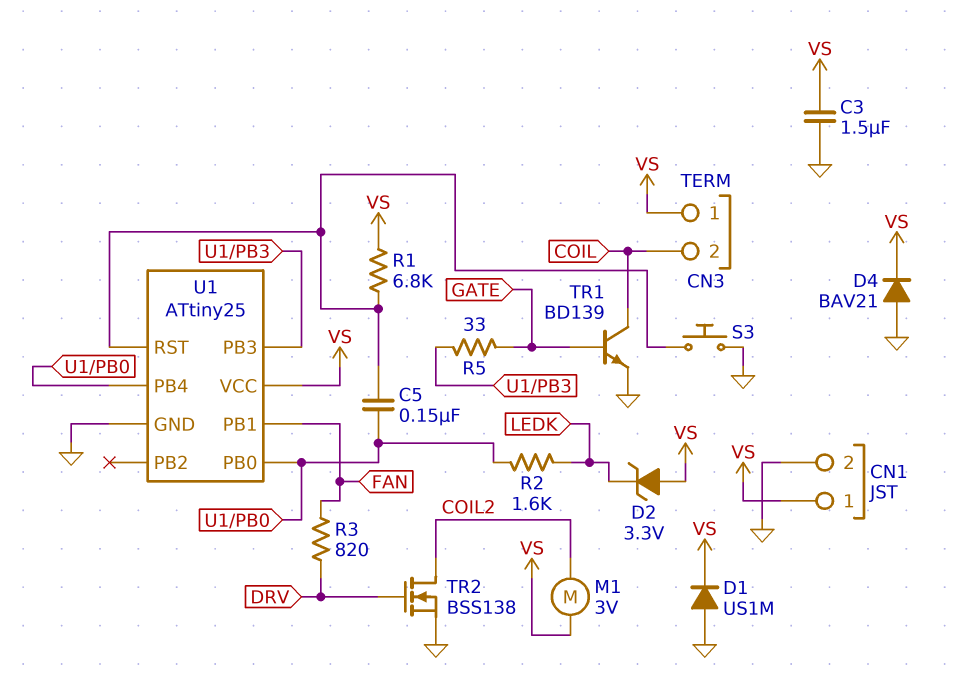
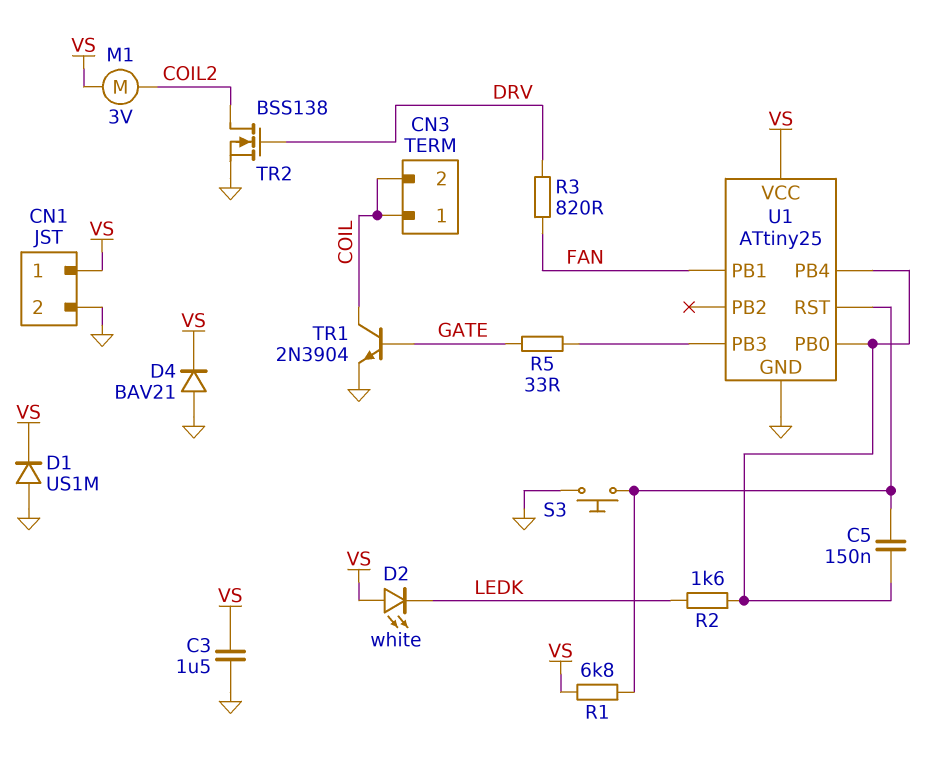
CN3 pin 1: VS -> COIL
D2: zener 3.3V (A VS, K LEDK) -> LED white (A VS, K LEDK)
TR1: NPN BD139 (B GATE, C COIL, E GND) -> NPN 2N3904 (B GATE, C COIL, E GND)

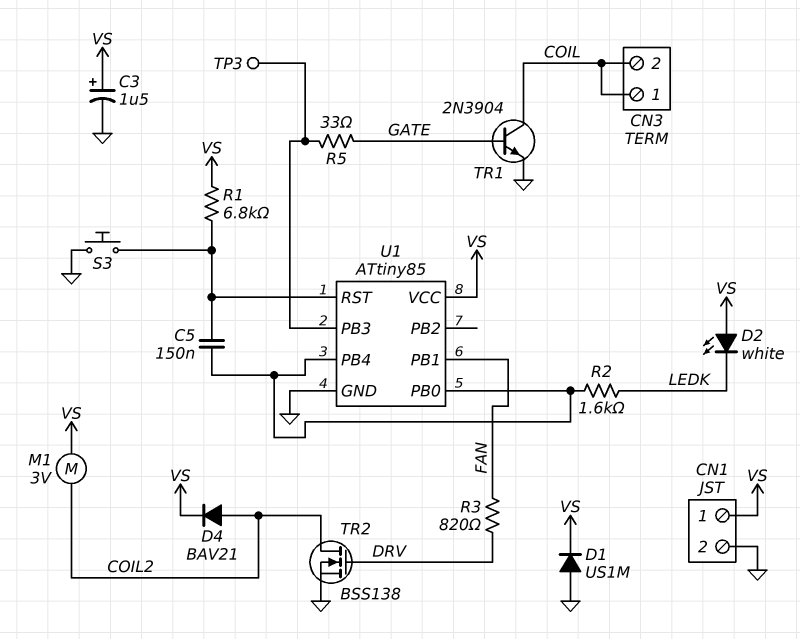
C3: 1.5uF (GND, VS) -> 1.5uF (plus VS, minus GND)
D4: diode BAV21 (A GND, K VS) -> diode BAV21 (A COIL2, K VS)
TP3: none -> test point (U1/PB3)
U1: ATtiny25 -> ATtiny85

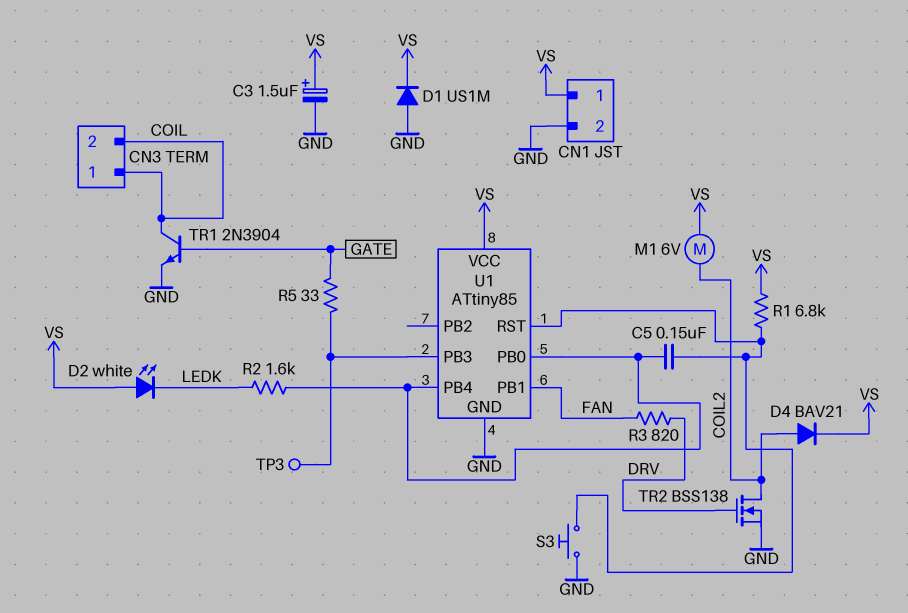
M1: motor 3V (COIL2, VS) -> motor 6V (COIL2, VS)

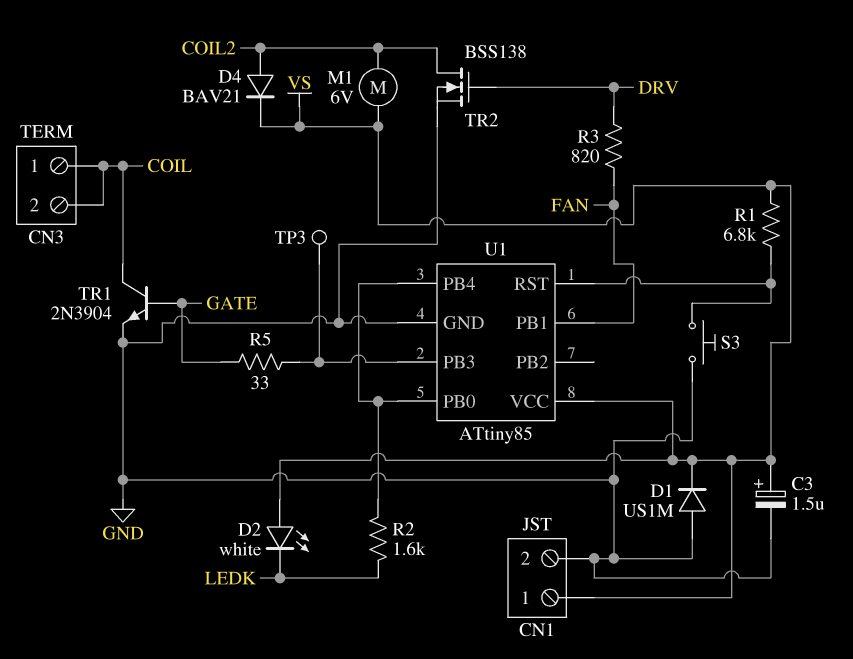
C5: 150nF (U1/PB0, U1/RST) -> none

